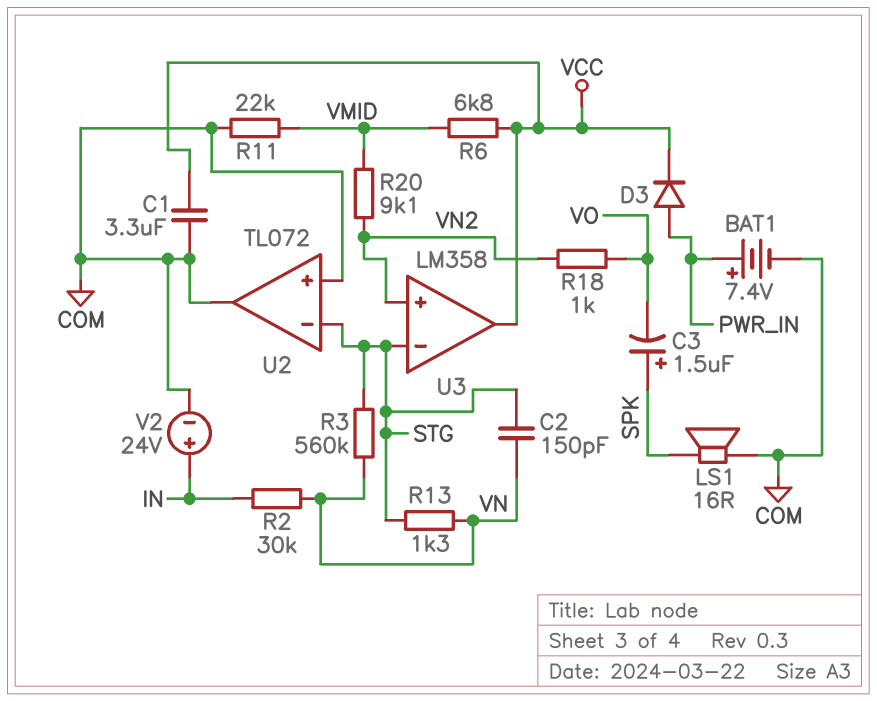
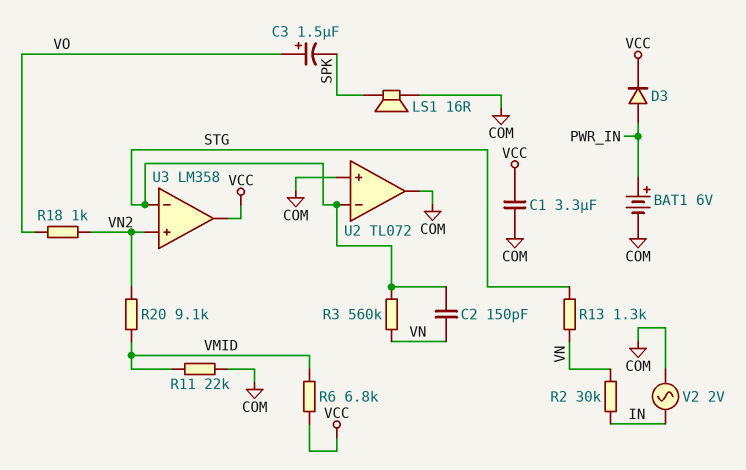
BAT1: 7.4V (plus PWR_IN, minus COM) -> 6V (plus PWR_IN, minus COM)
C3: 1.5uF (plus SPK, minus VO) -> 1.5uF (plus VO, minus SPK)
V2: 24V (plus IN, minus COM) -> AC 2V (COM, IN)

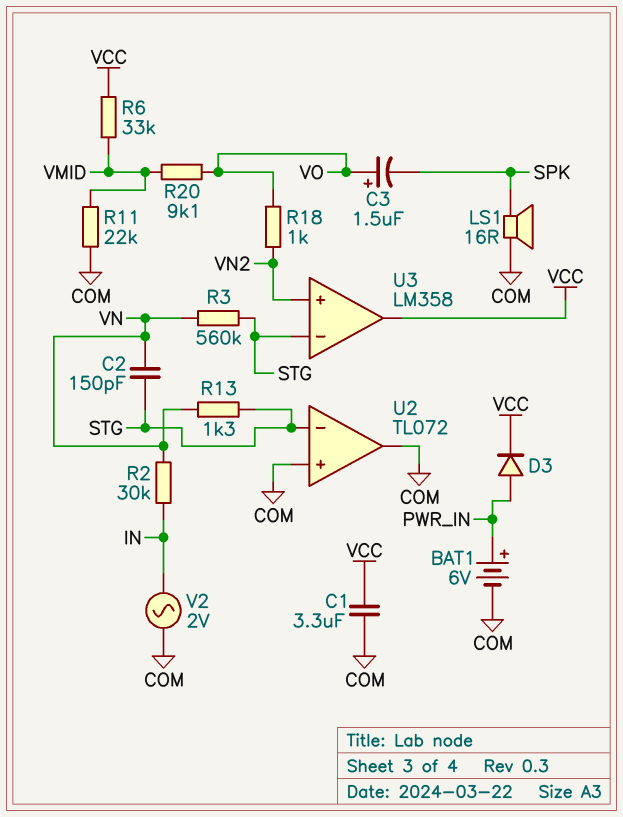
R6: 6.8k (VCC, VMID) -> 33k (VCC, VMID)
R20: 9.1k (VMID, VN2) -> 9.1k (VMID, VO)

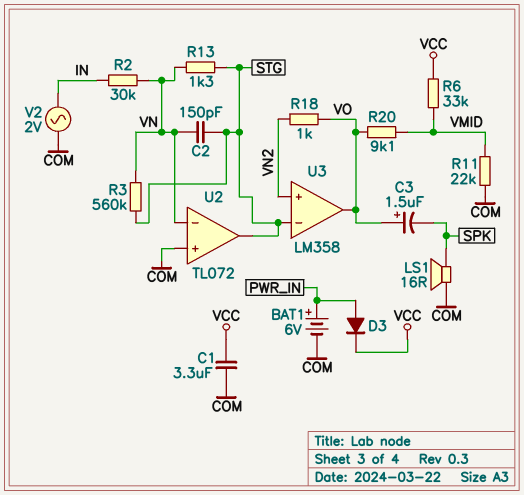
U2 pin in-: STG -> VN
U2 pin out: COM -> STG
U3 pin out: VCC -> VO

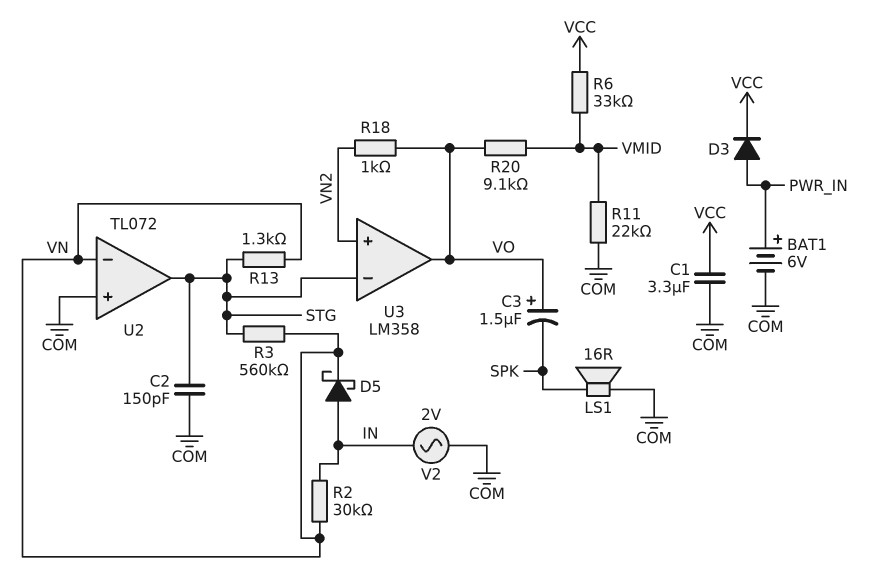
C2: 150pF (STG, VN) -> 150pF (COM, STG)
D5: none -> schottky (A IN, K VN)

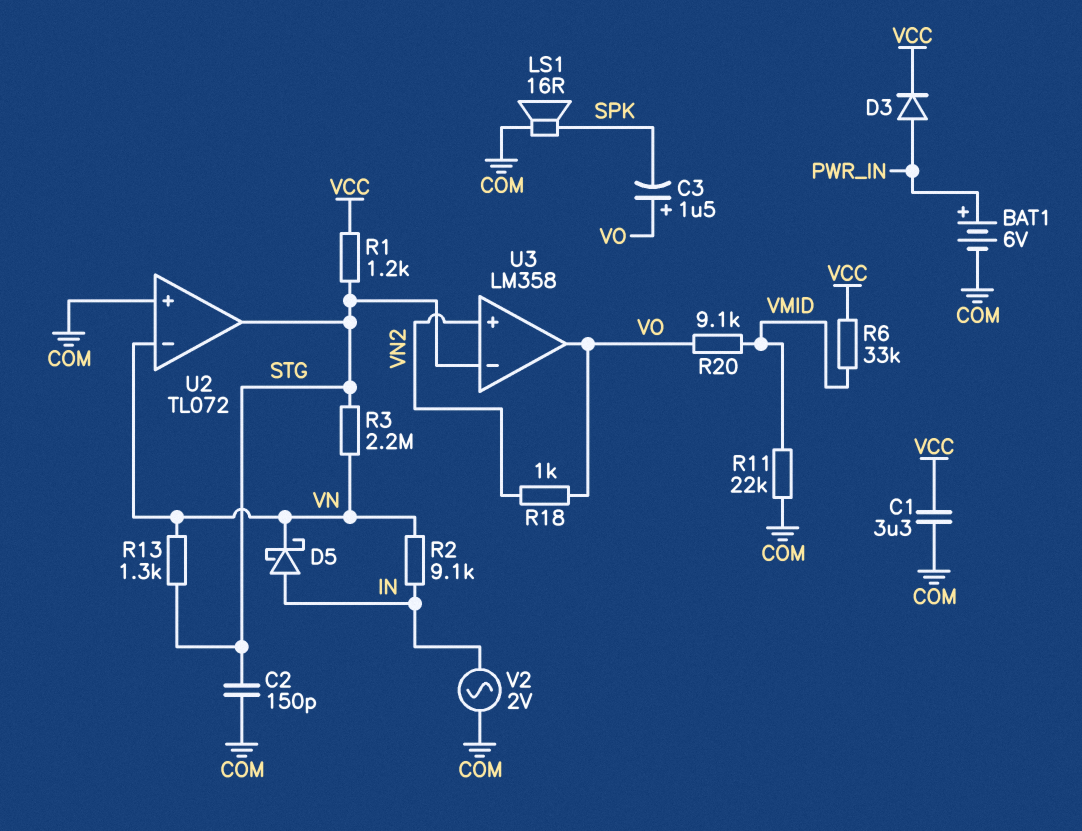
R1: none -> 1.2k (STG, VCC)
R2: 30k (IN, VN) -> 9.1k (IN, VN)
R3: 560k (STG, VN) -> 2.2M (STG, VN)

